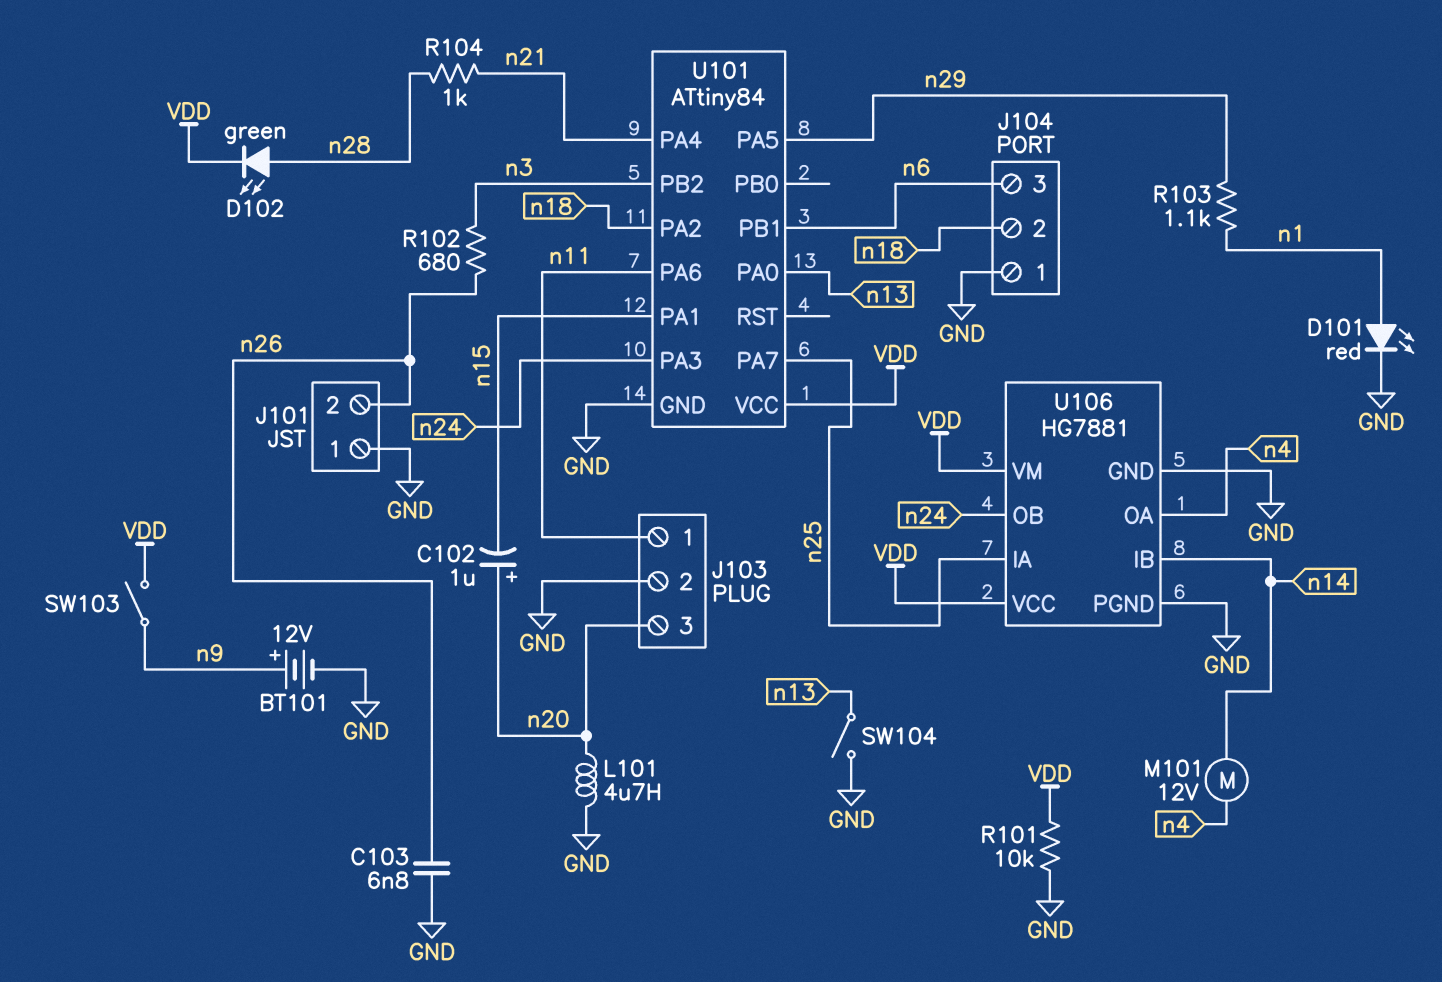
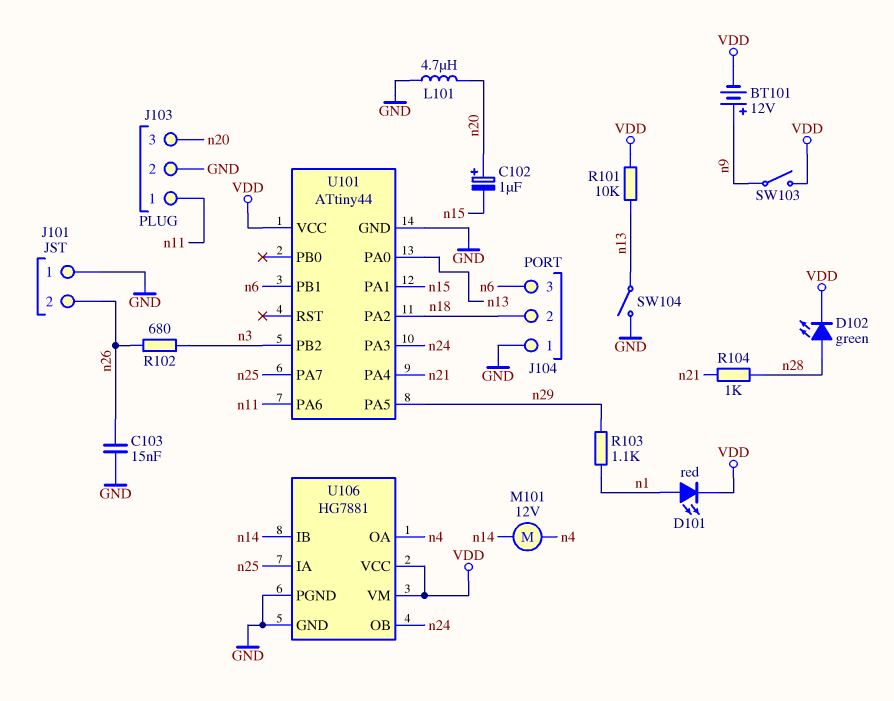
BT101: 12V (plus n9, minus GND) -> 12V (plus n9, minus VDD)
C103: 6.8nF (GND, n26) -> 15nF (GND, n26)
D101: LED red (A n1, K GND) -> LED red (A n1, K VDD)
R101: 10k (GND, VDD) -> 10k (VDD, n13)
U101: ATtiny84 -> ATtiny44

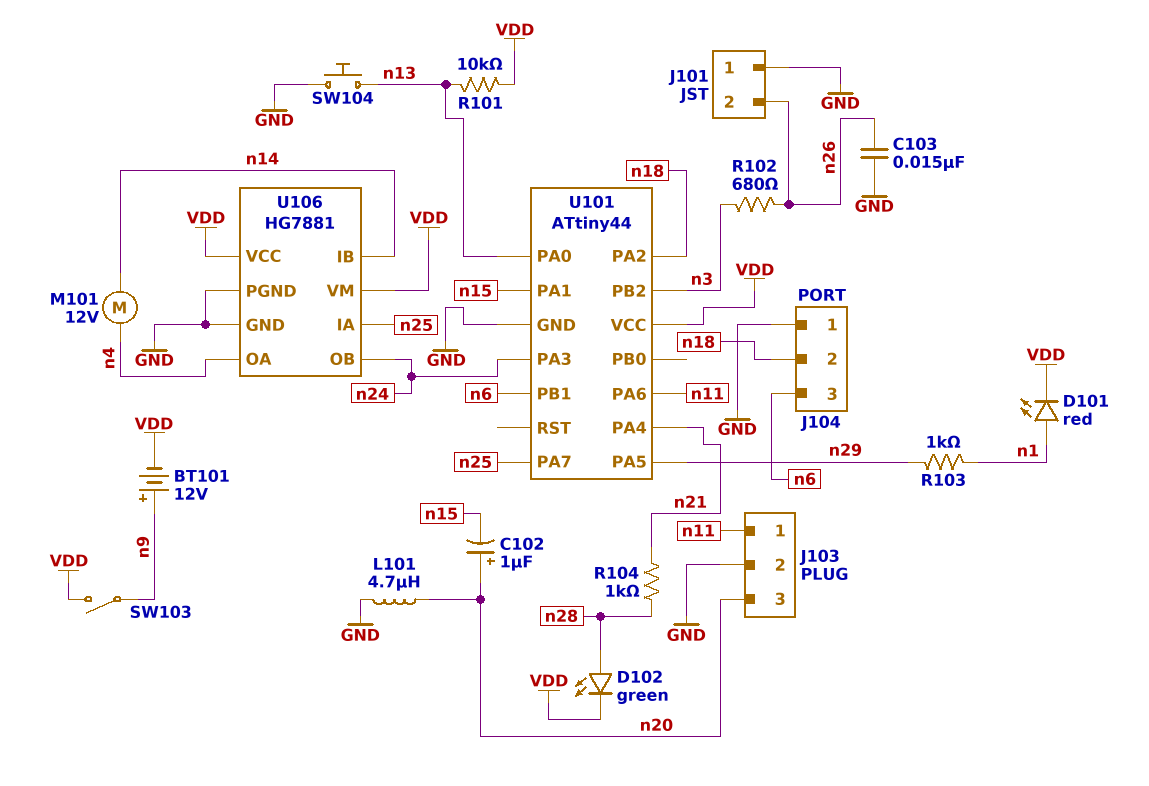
R103: 1.1k (n1, n29) -> 1k (n1, n29)
SW104: switch (GND, n13) -> button (GND, n13)

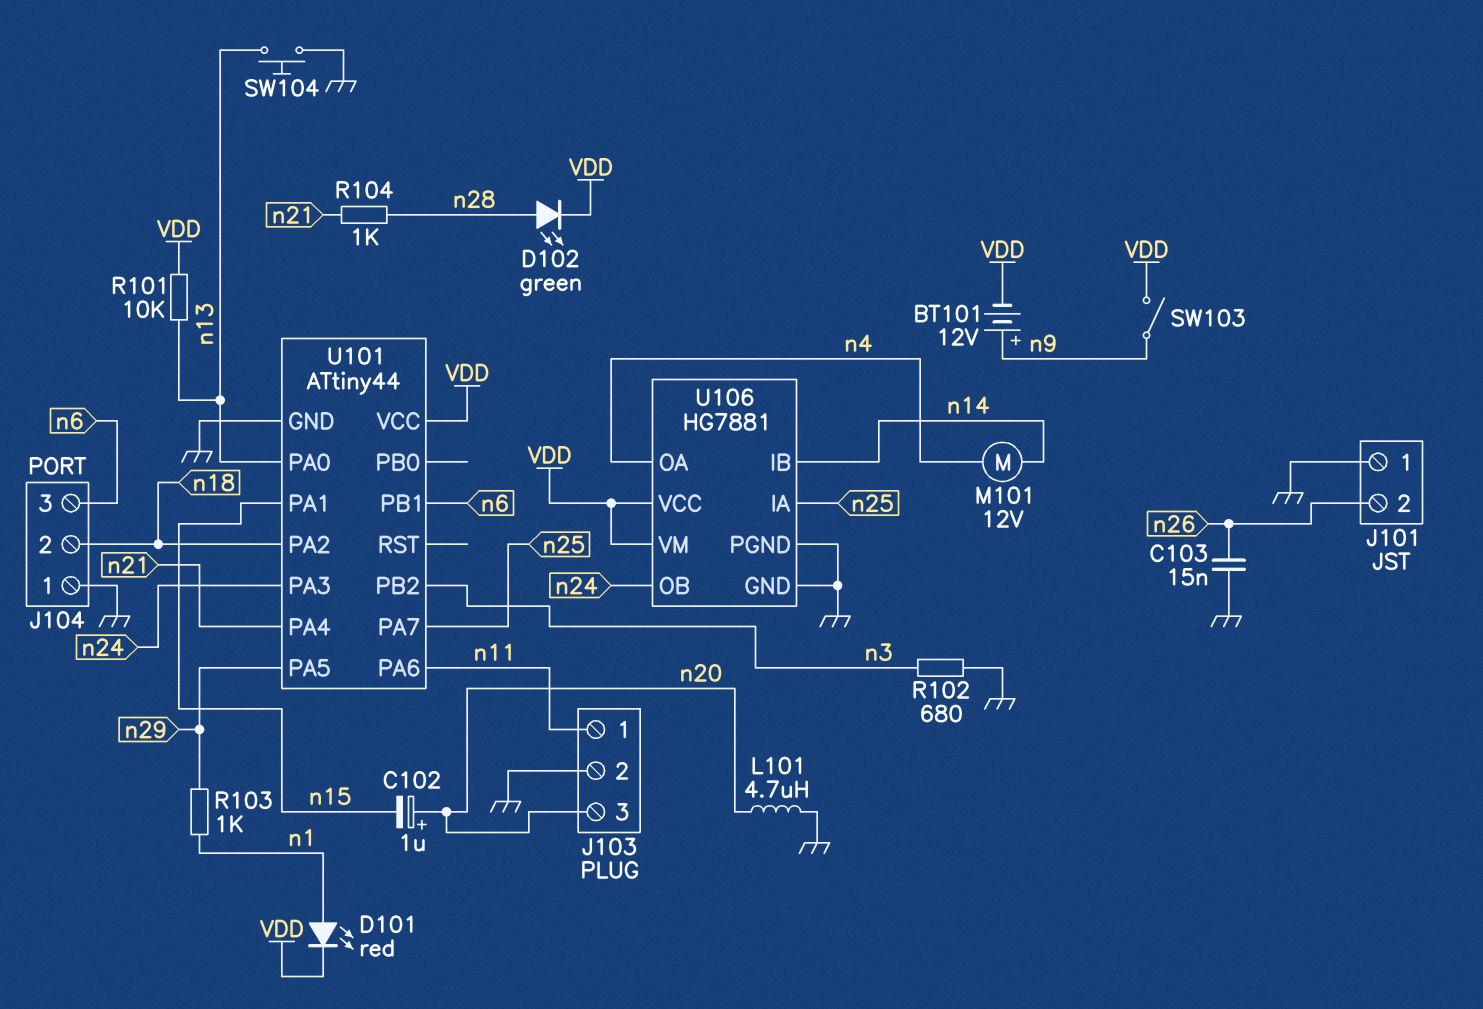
R102: 680 (n3, n26) -> 680 (GND, n3)

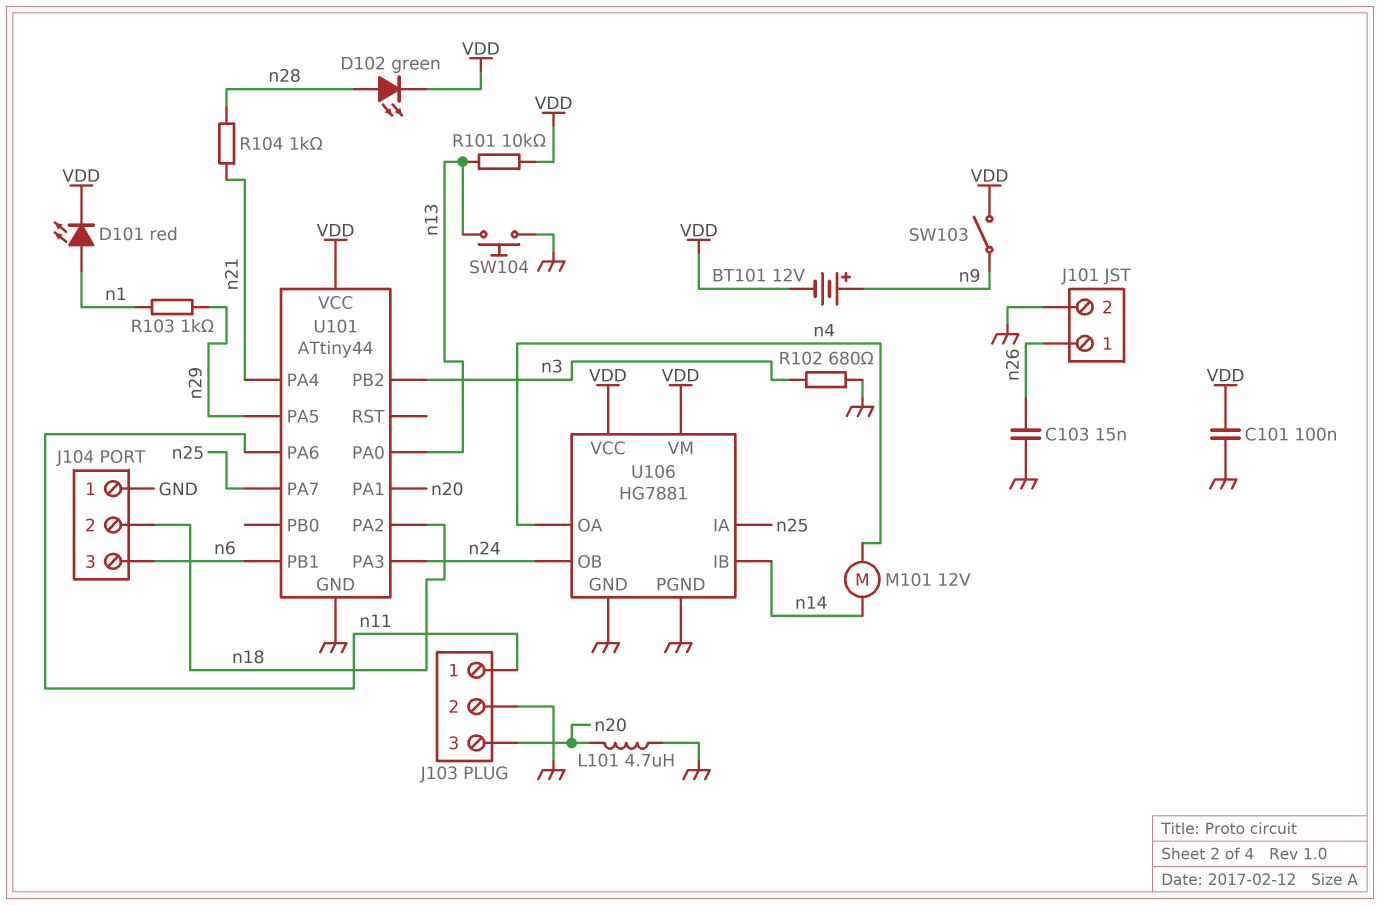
C101: none -> 100nF (GND, VDD)
C102: 1uF (plus n20, minus n15) -> none
J101 pin 1: GND -> n26
J101 pin 2: n26 -> GND
U101 pin PA1: n15 -> n20

